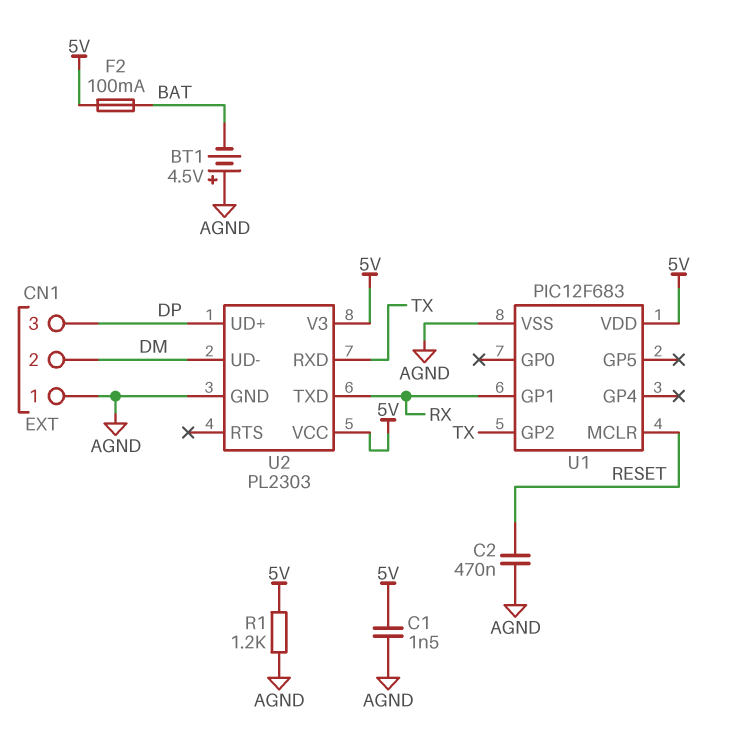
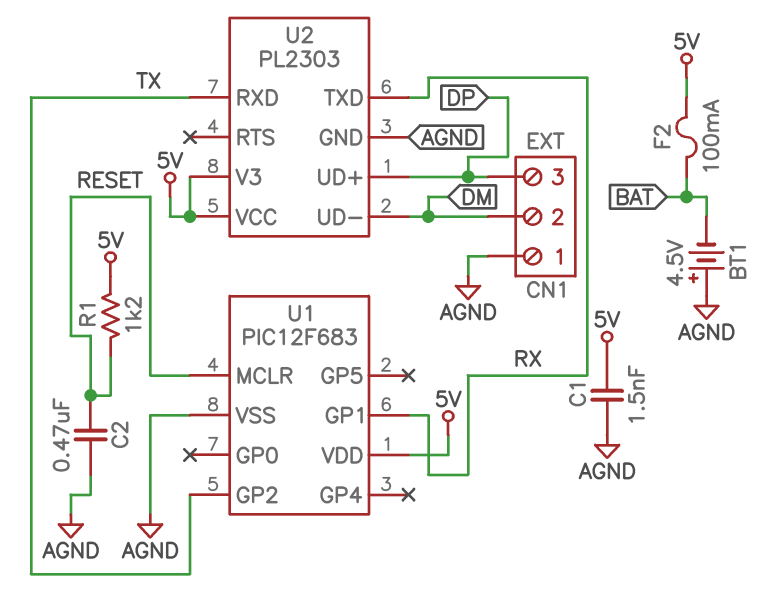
R1: 1.2k (5V, AGND) -> 1.2k (5V, RESET)

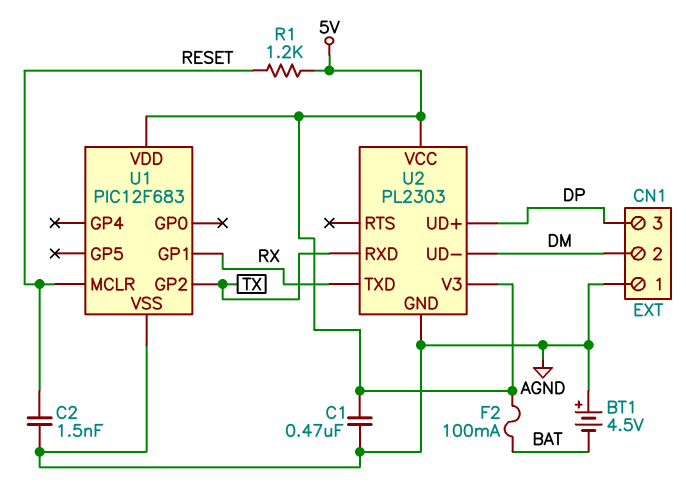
C1: 1.5nF (5V, AGND) -> 470nF (5V, AGND)
C2: 470nF (AGND, RESET) -> 1.5nF (AGND, RESET)

